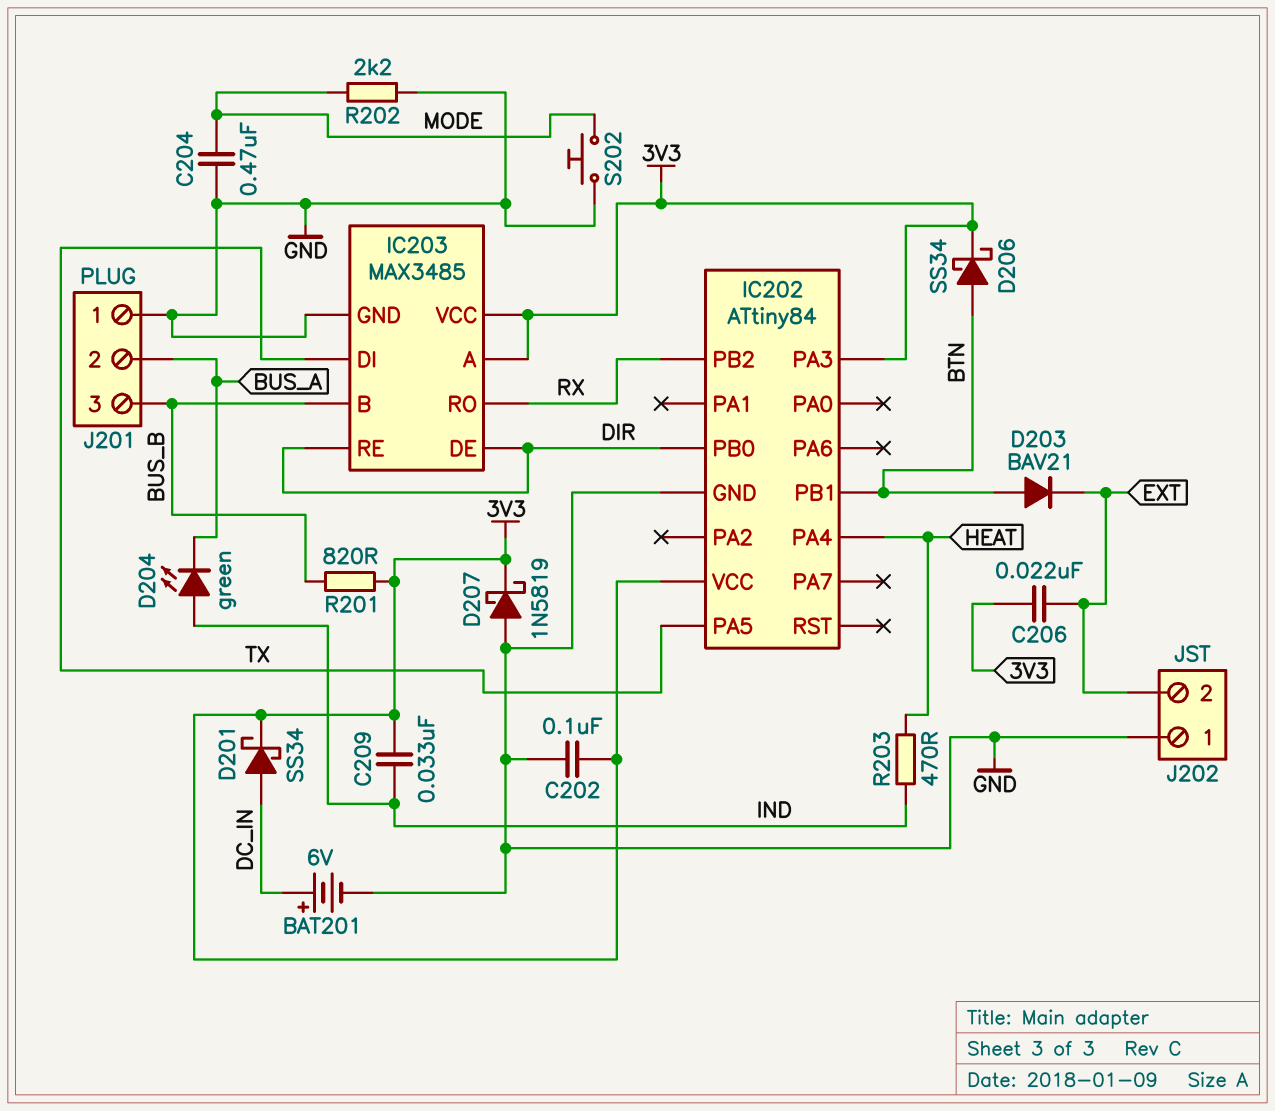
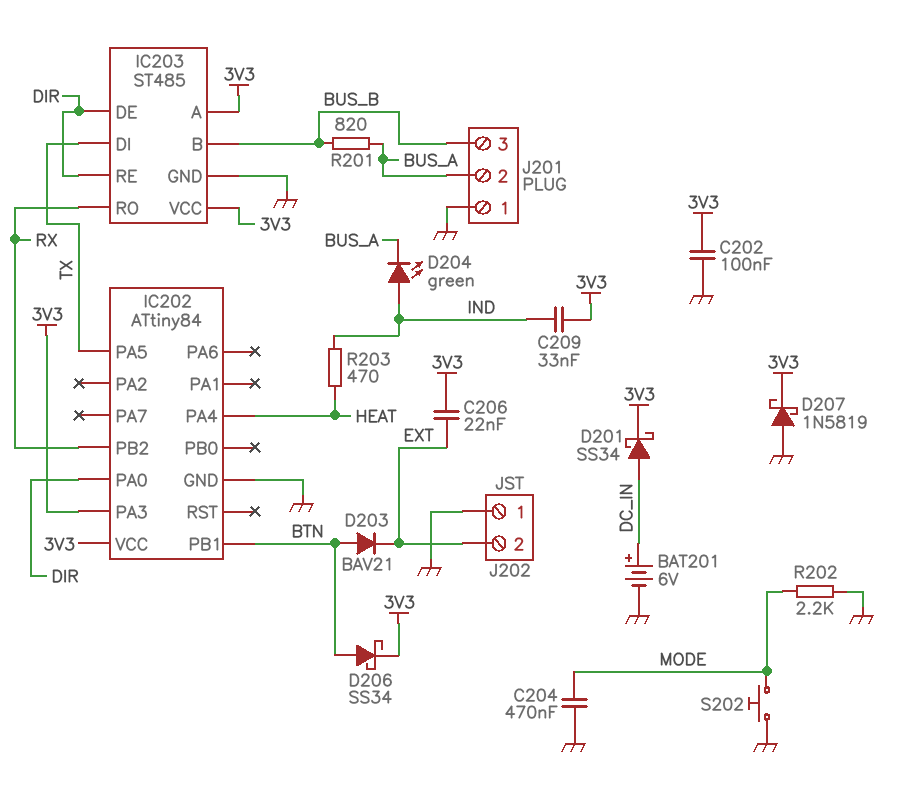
IC202 pin PA0: none -> DIR
IC202 pin PB0: DIR -> none
IC203: MAX3485 -> ST485
R201: 820 (3V3, BUS_B) -> 820 (BUS_A, BUS_B)

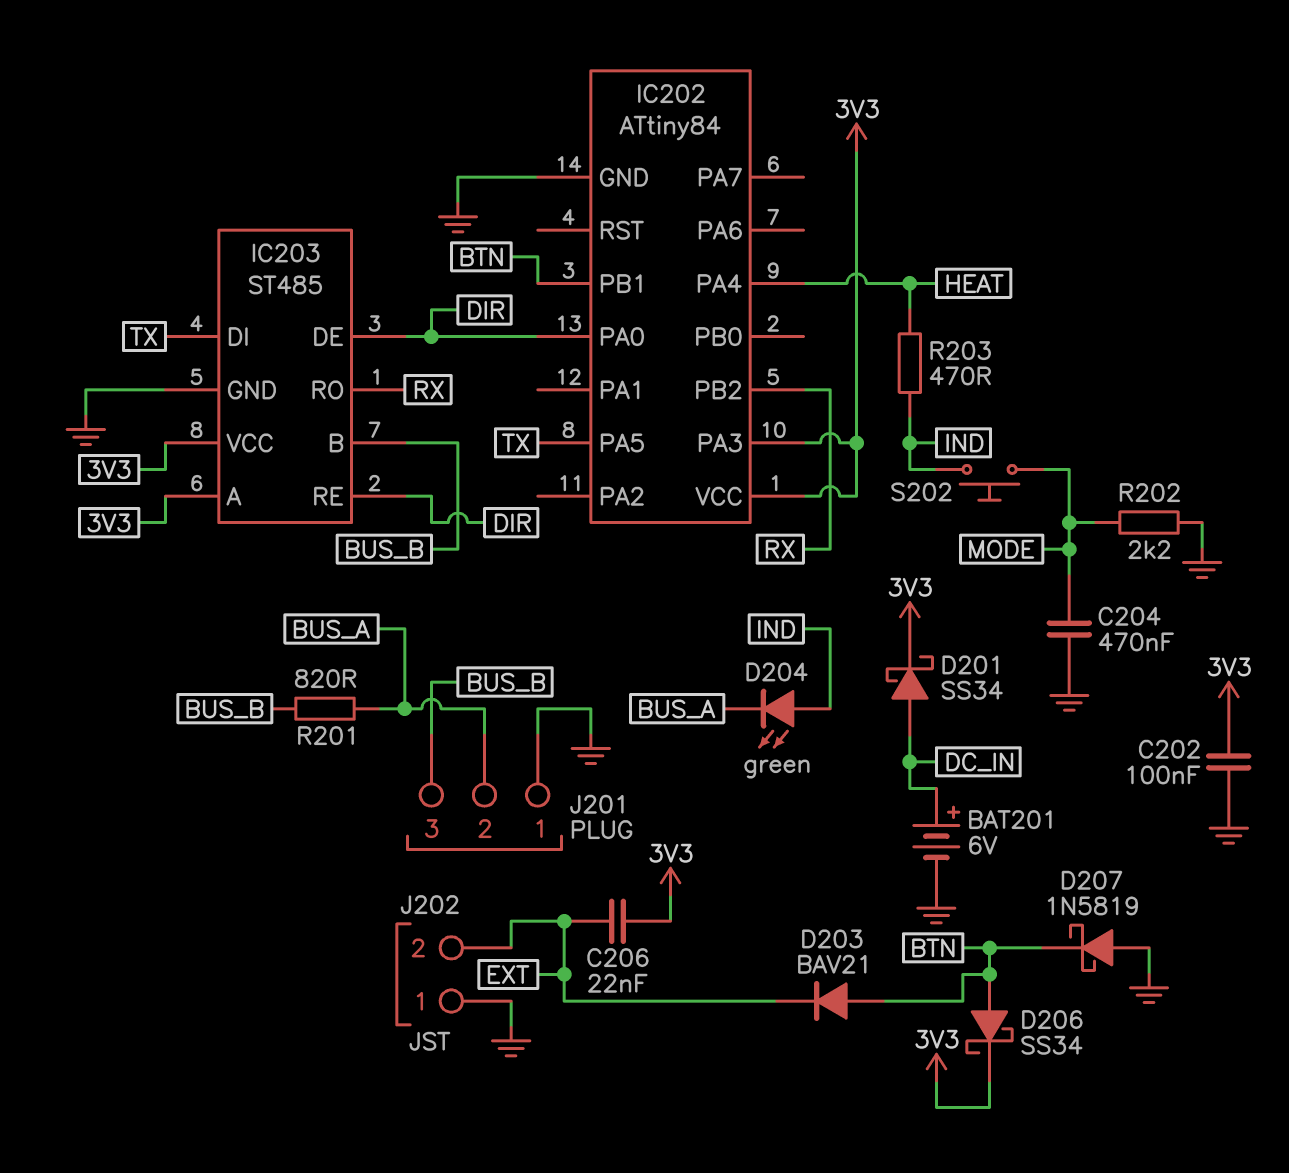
C209: 33nF (3V3, IND) -> none
D207: schottky 1N5819 (A GND, K 3V3) -> schottky 1N5819 (A GND, K BTN)
S202: button (GND, MODE) -> button (IND, MODE)

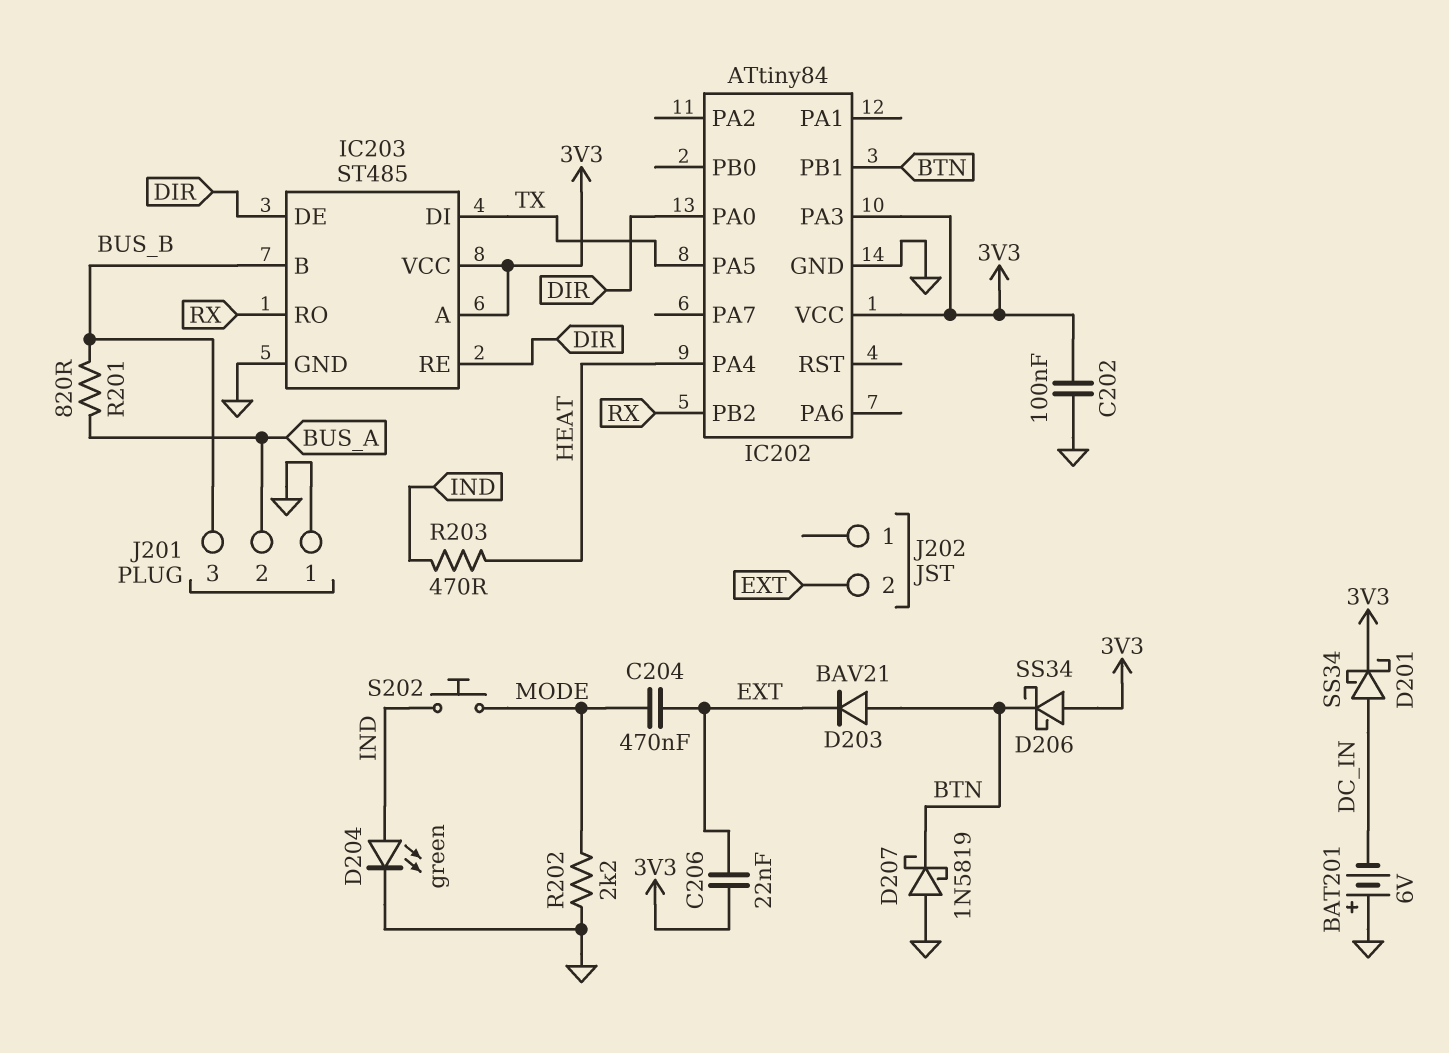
BAT201: 6V (plus DC_IN, minus GND) -> 6V (plus GND, minus DC_IN)
C204: 470nF (GND, MODE) -> 470nF (EXT, MODE)
D204: LED green (A IND, K BUS_A) -> LED green (A IND, K GND)
D206: schottky SS34 (A BTN, K 3V3) -> schottky SS34 (A 3V3, K BTN)
J202 pin 1: GND -> none

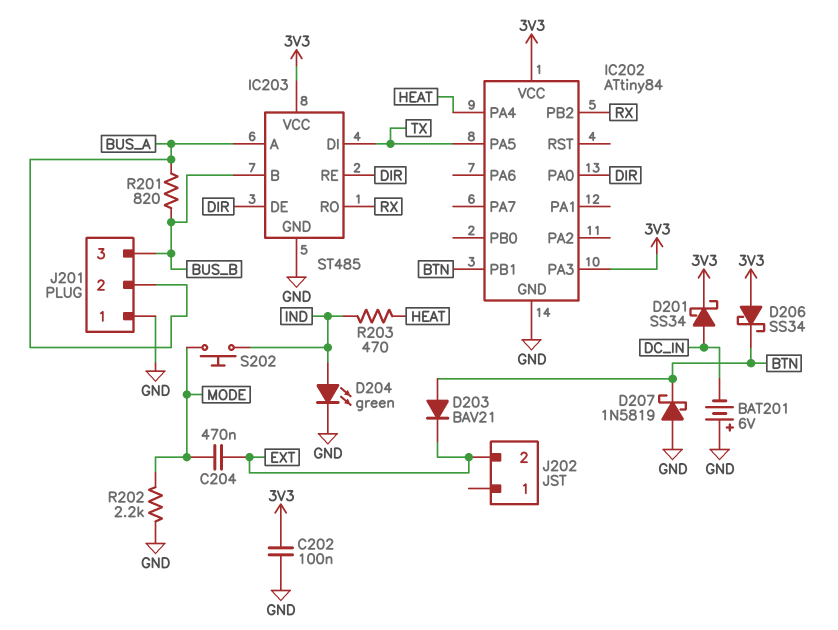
C206: 22nF (3V3, EXT) -> none
IC203 pin A: 3V3 -> BUS_A

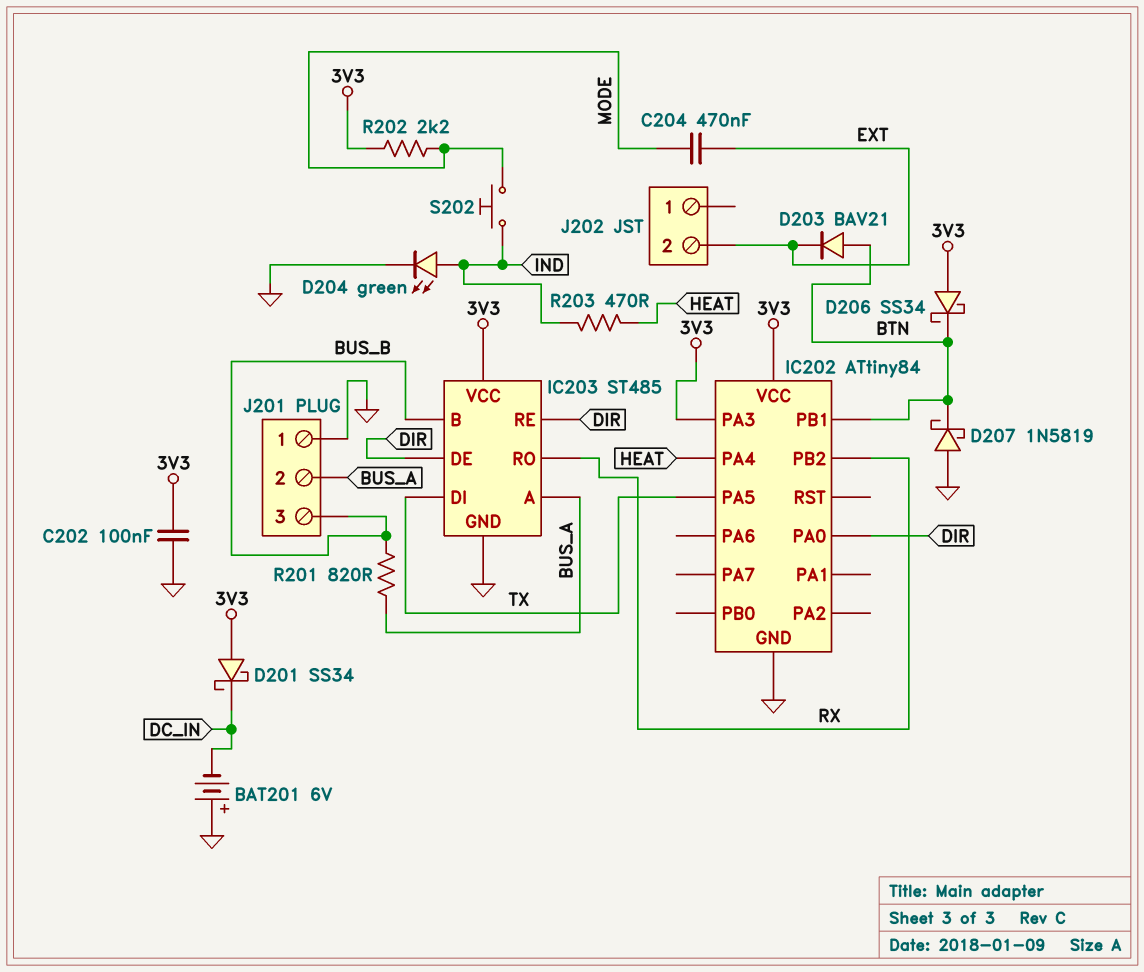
D201: schottky SS34 (A DC_IN, K 3V3) -> schottky SS34 (A 3V3, K DC_IN)
R202: 2.2k (GND, MODE) -> 2.2k (3V3, MODE)

